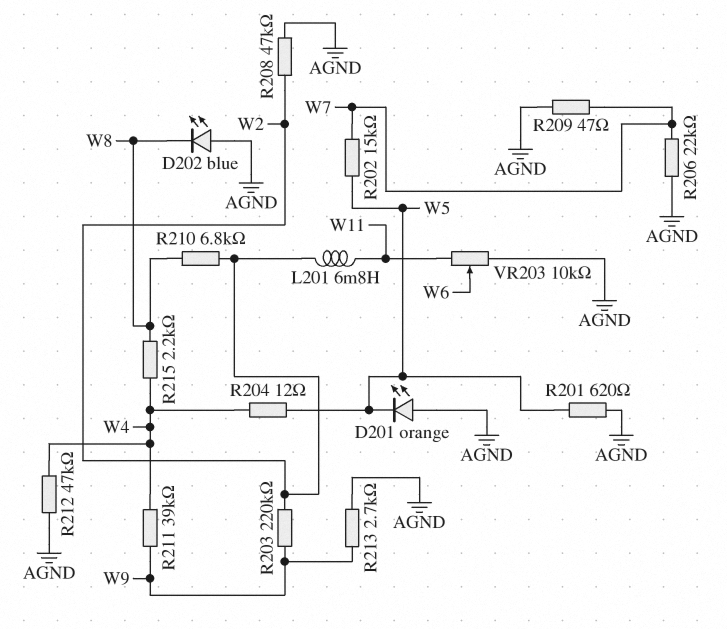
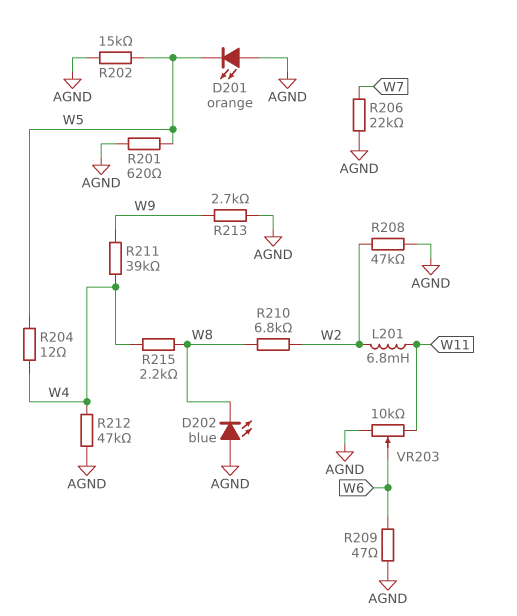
R202: 15k (W5, W7) -> 15k (AGND, W5)
R203: 220k (W2, W9) -> none
R209: 47 (AGND, W7) -> 47 (AGND, W6)

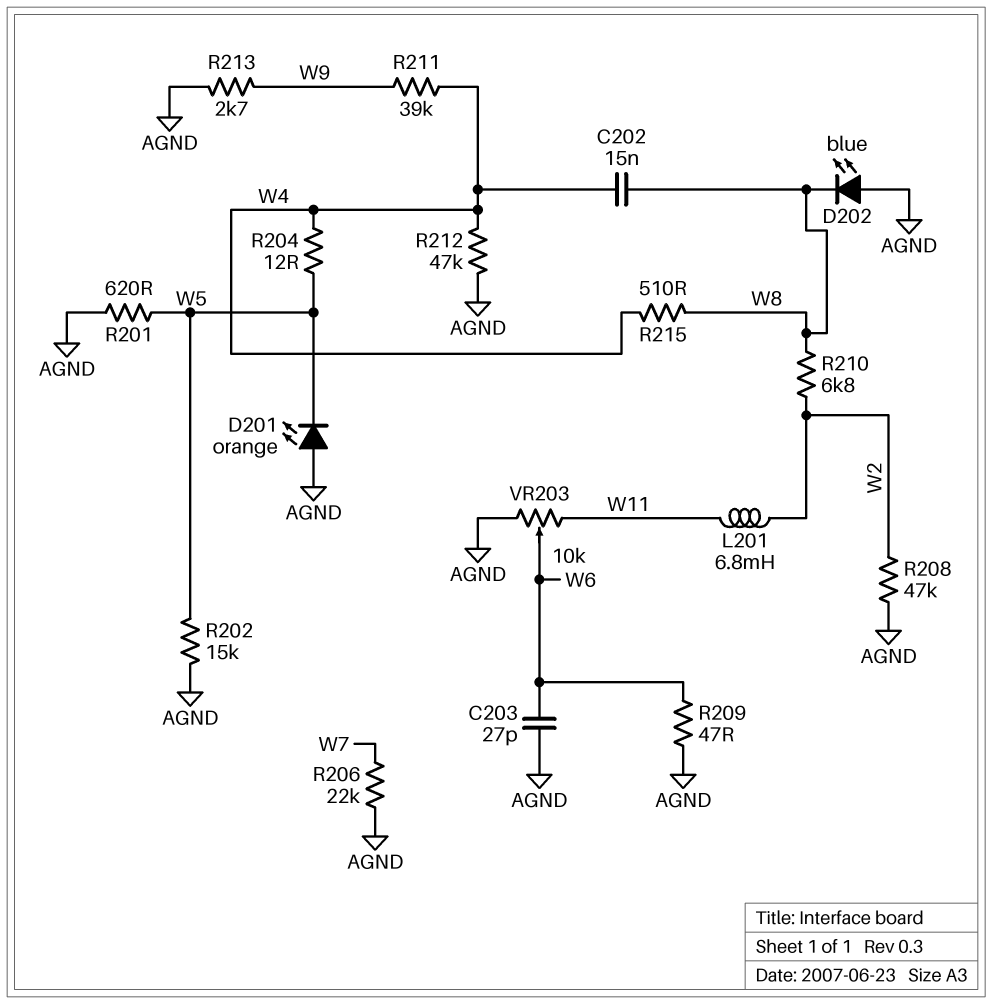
C202: none -> 15nF (W4, W8)
C203: none -> 27pF (AGND, W6)
R215: 2.2k (W4, W8) -> 510 (W4, W8)

